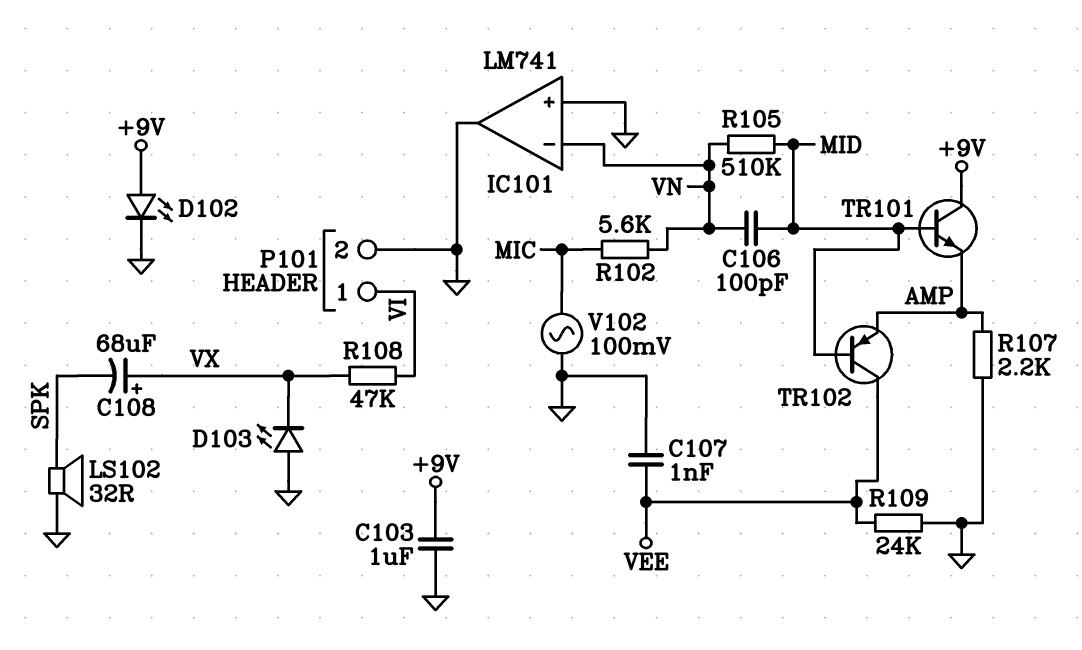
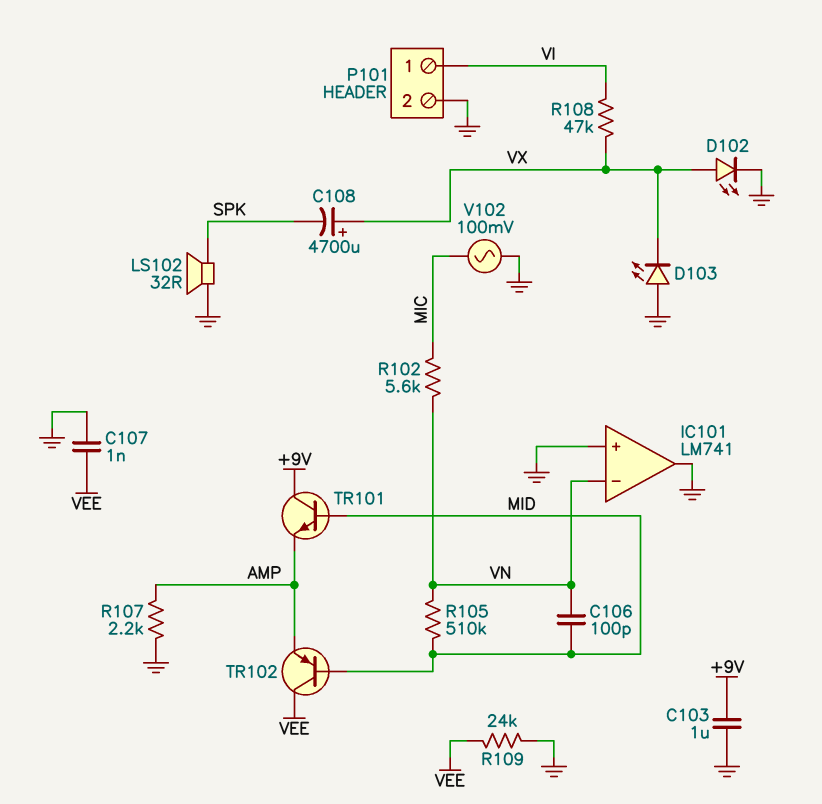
C108: 68uF (plus VX, minus SPK) -> 4700uF (plus VX, minus SPK)
D102: LED (A +9V, K GND) -> LED (A VX, K GND)

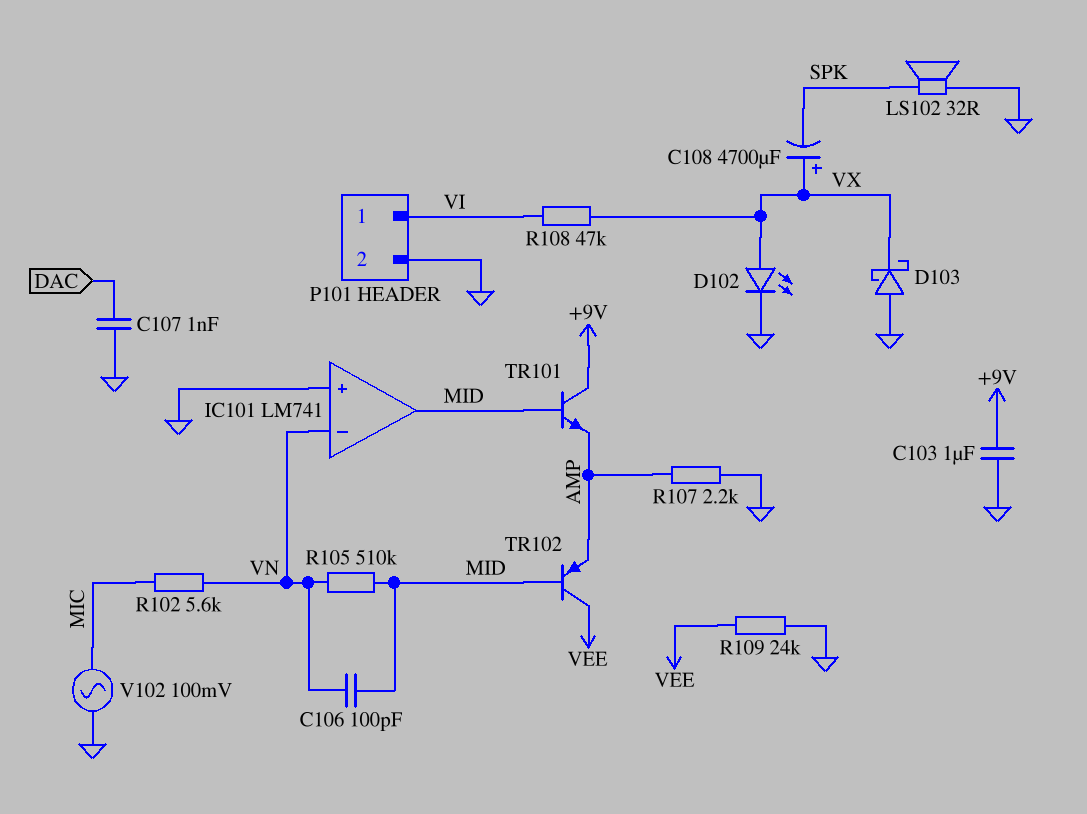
C107: 1nF (GND, VEE) -> 1nF (DAC, GND)
D103: LED (A GND, K VX) -> schottky (A GND, K VX)
IC101 pin out: GND -> MID

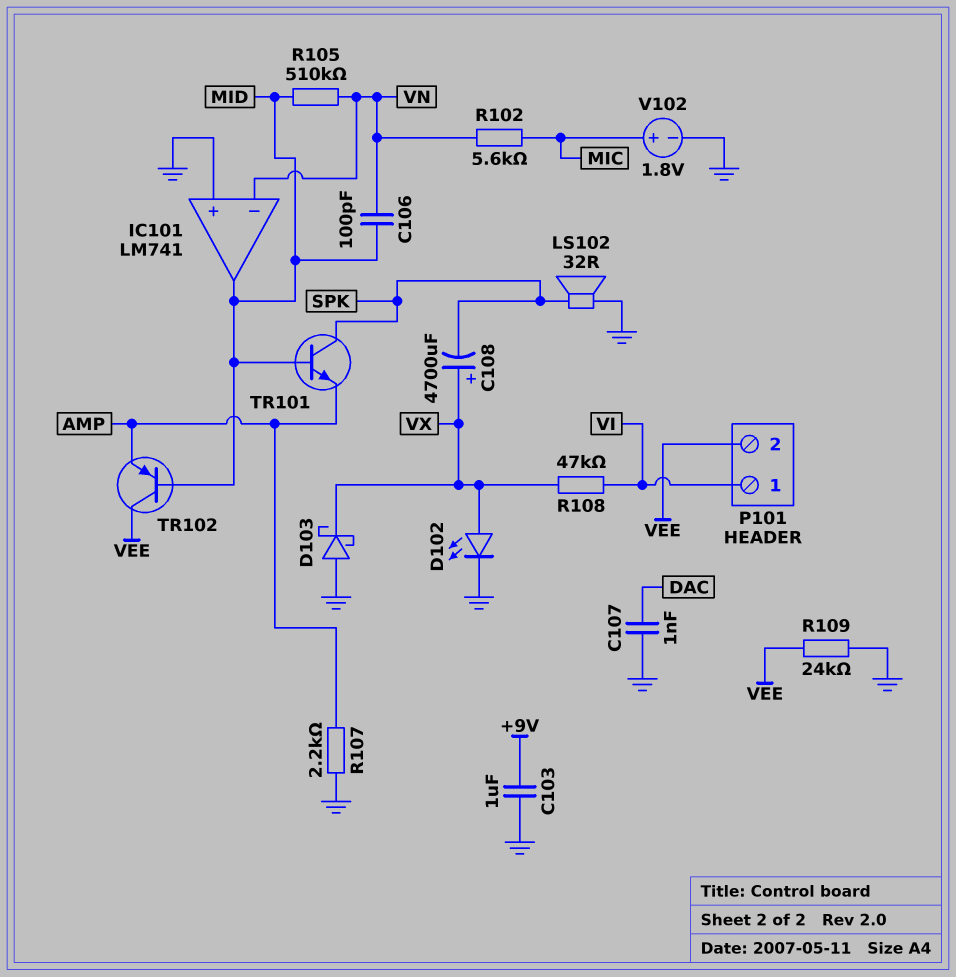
P101 pin 2: GND -> VEE
TR101: NPN (B MID, C +9V, E AMP) -> NPN (B MID, C SPK, E AMP)
V102: AC 100mV (GND, MIC) -> 1.8V (plus MIC, minus GND)

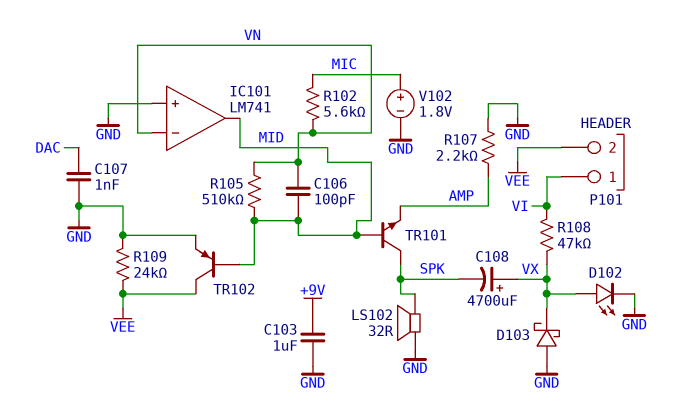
TR102: PNP (B MID, C VEE, E AMP) -> PNP (B MID, C VEE, E GND)

